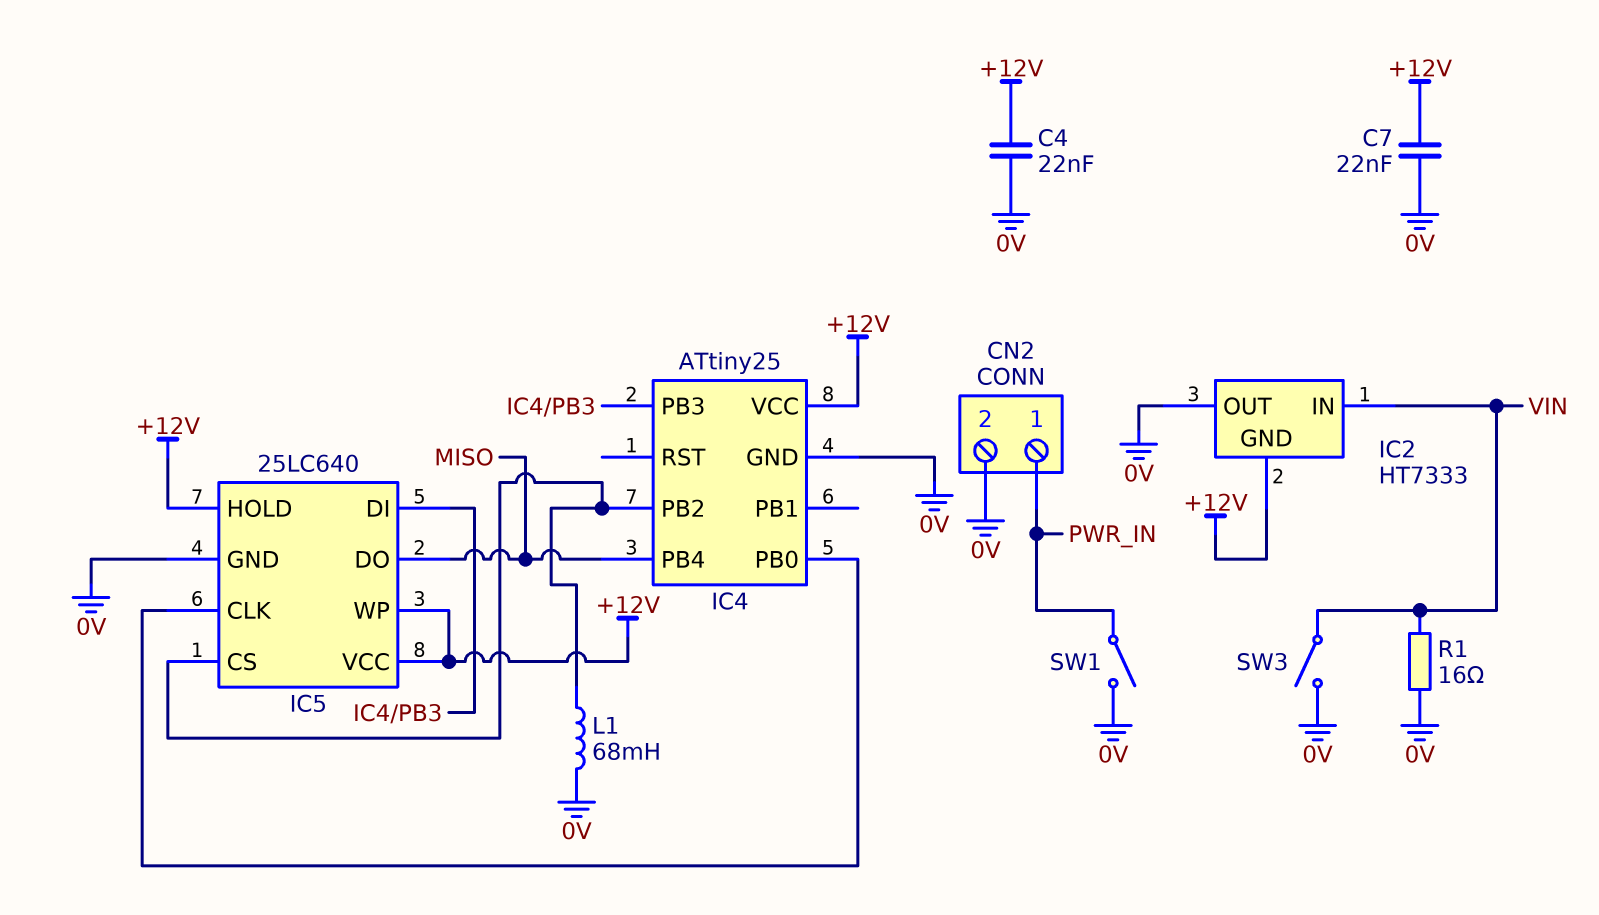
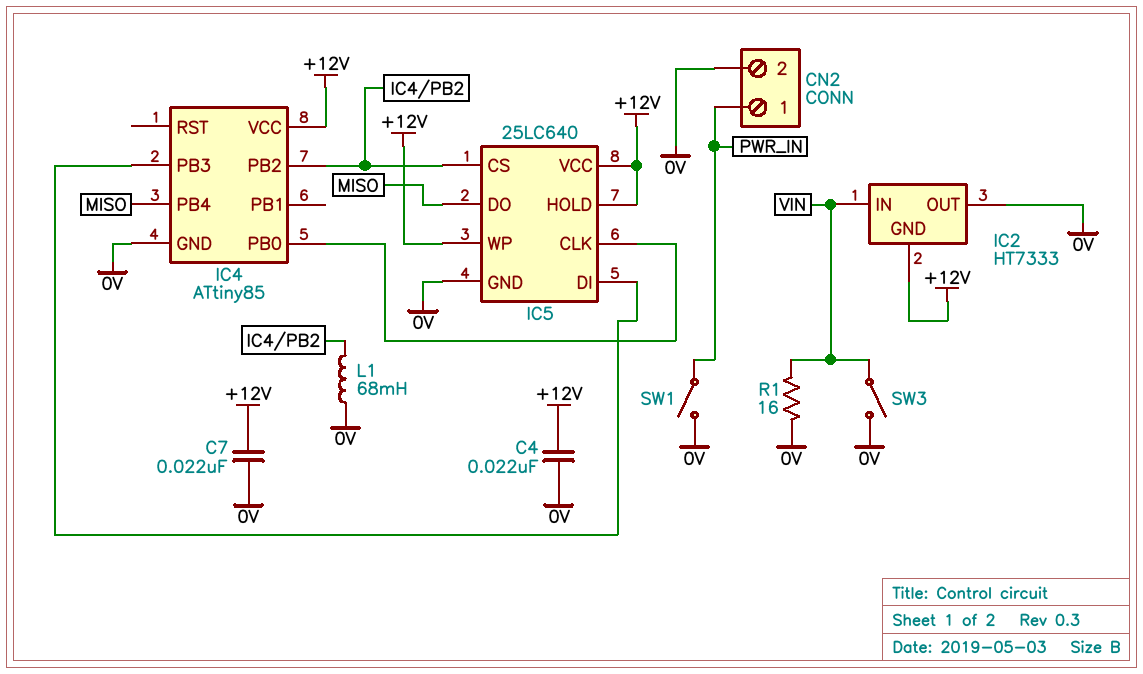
IC4: ATtiny25 -> ATtiny85

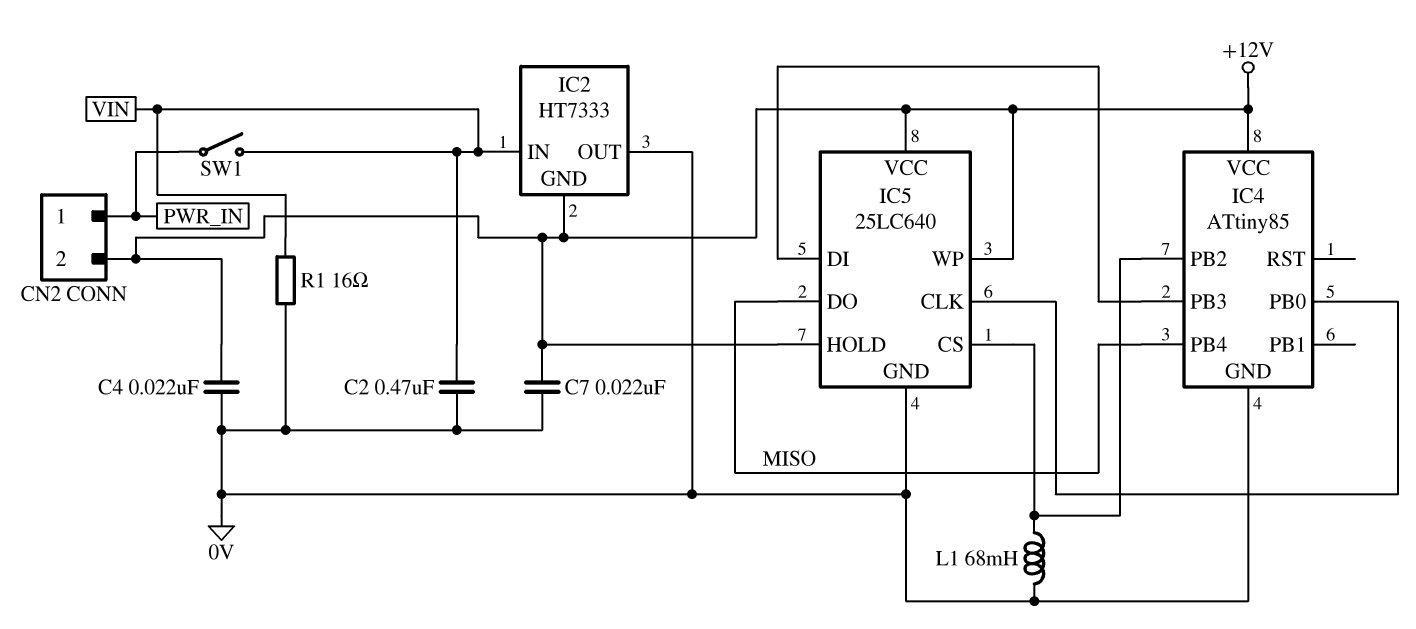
C2: none -> 470nF (0V, VIN)
CN2 pin 2: 0V -> +12V
SW1: switch (0V, PWR_IN) -> switch (PWR_IN, VIN)
SW3: switch (0V, VIN) -> none

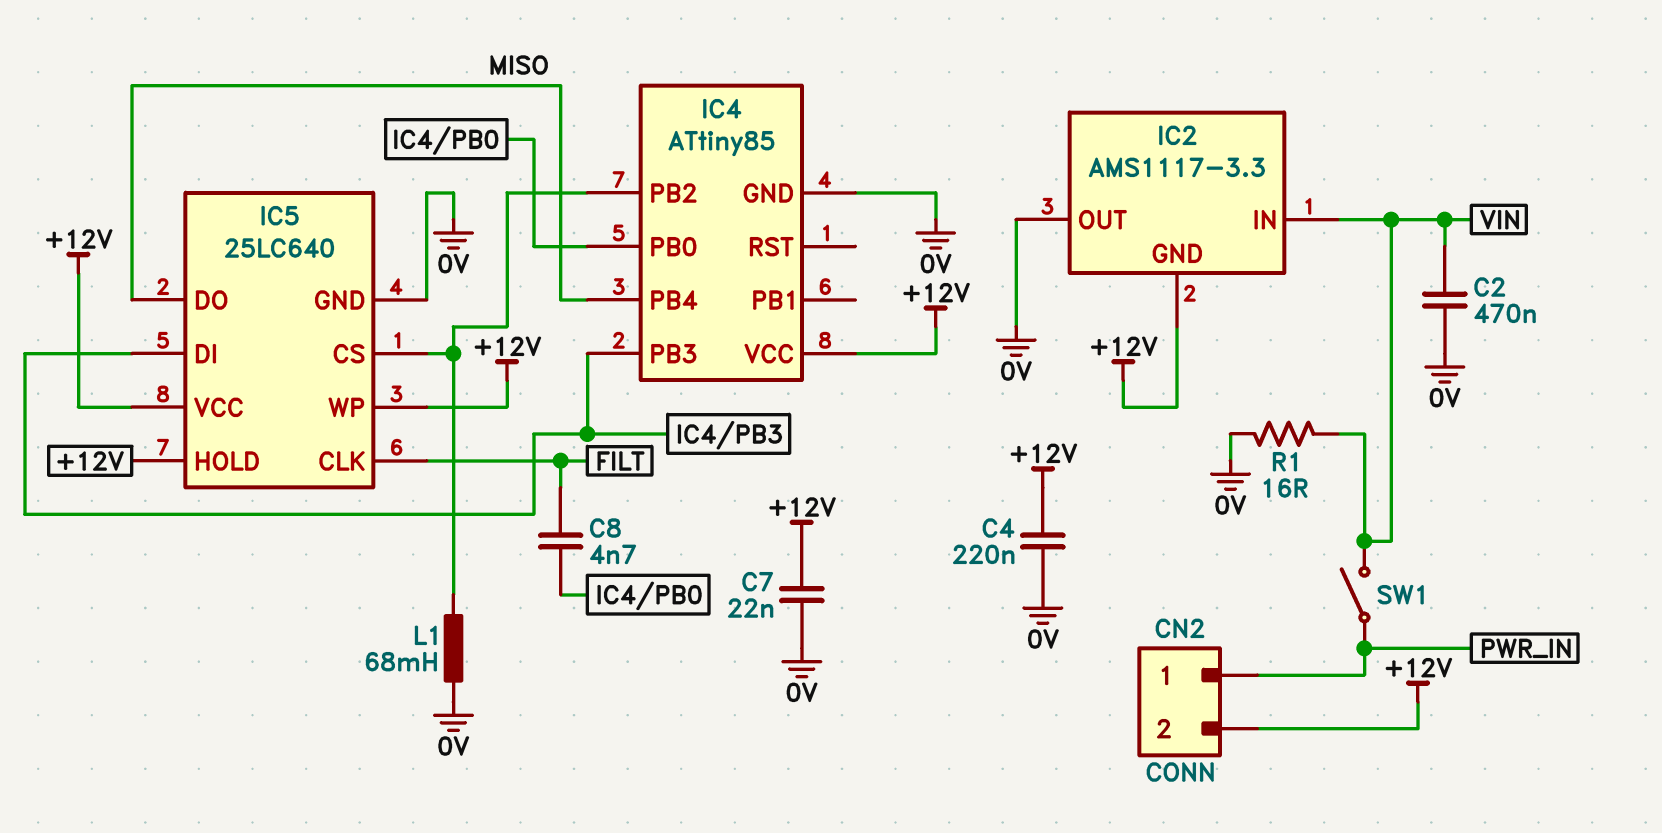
C4: 22nF (+12V, 0V) -> 220nF (+12V, 0V)
C8: none -> 4.7nF (FILT, IC4/PB0)
IC2: HT7333 -> AMS1117-3.3
IC5 pin CLK: IC4/PB0 -> FILT

